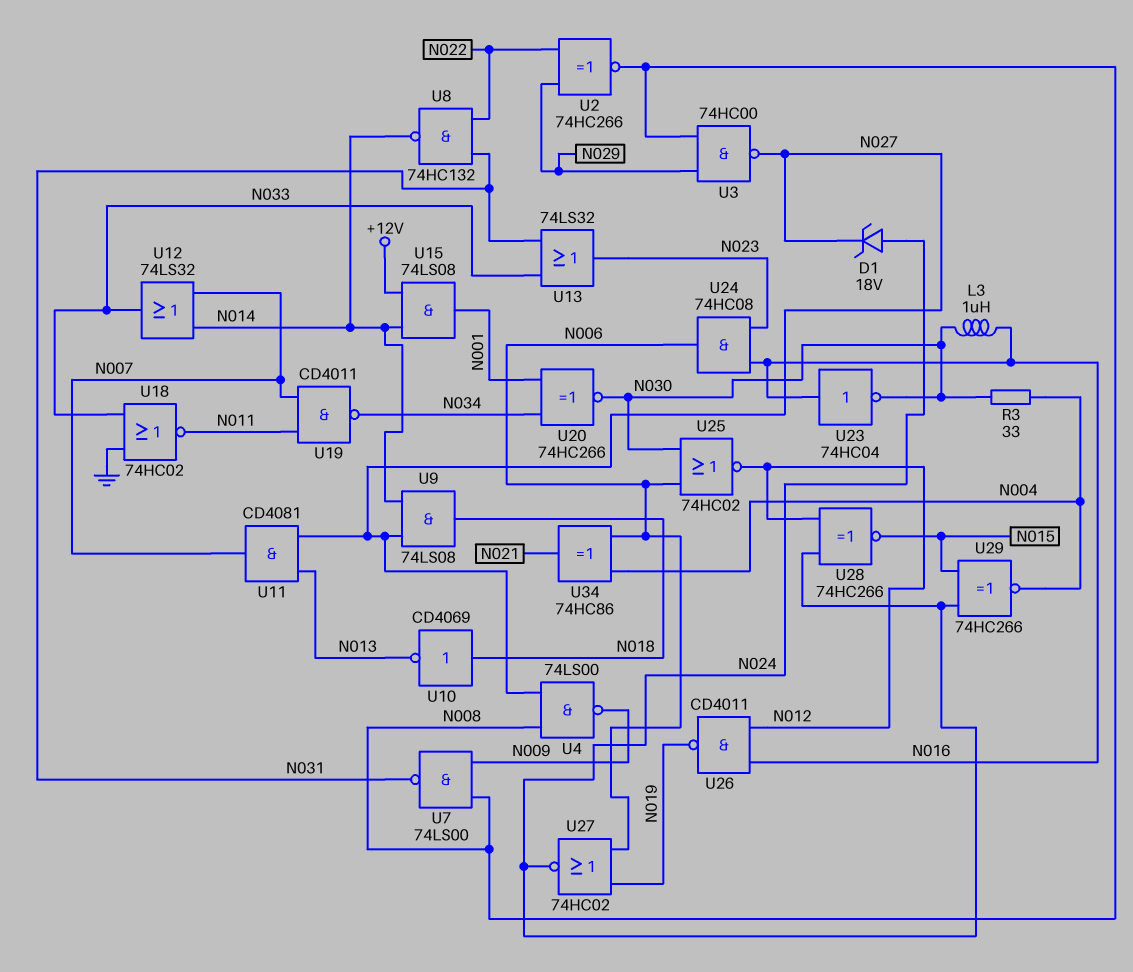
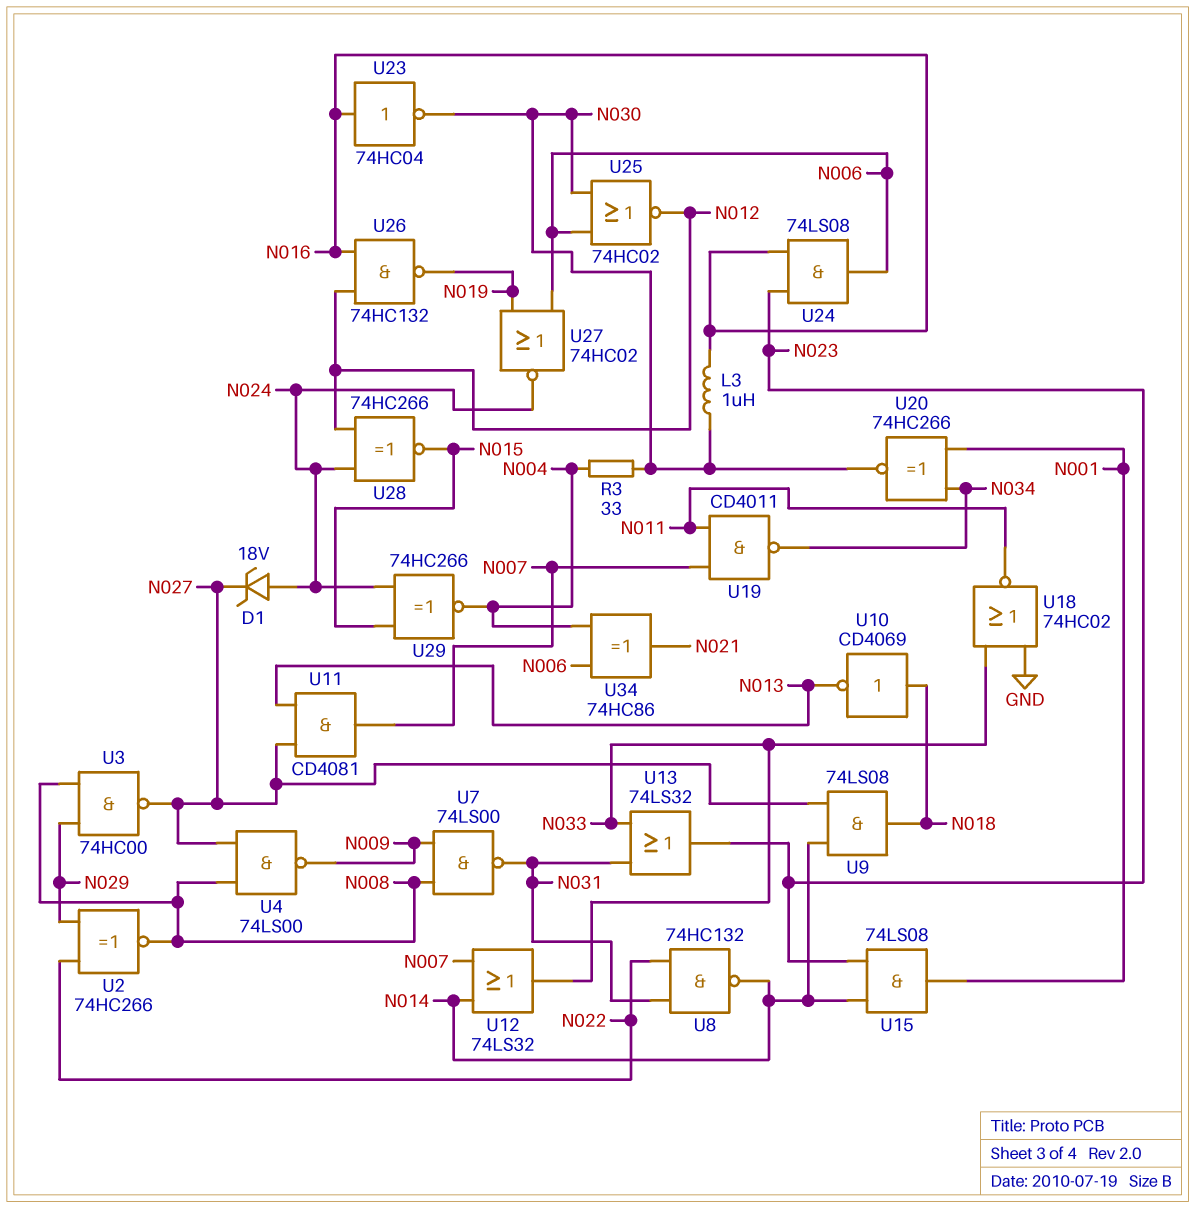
U15: AND 74LS08 (in +12V, in N014, out N001) -> AND 74LS08 (in N014, in N023, out N001)
U24: AND 74HC08 (in N016, in N023, out N006) -> AND 74LS08 (in N016, in N023, out N006)
U26: NAND CD4011 (in N012, in N016, out N019) -> NAND 74HC132 (in N012, in N016, out N019)

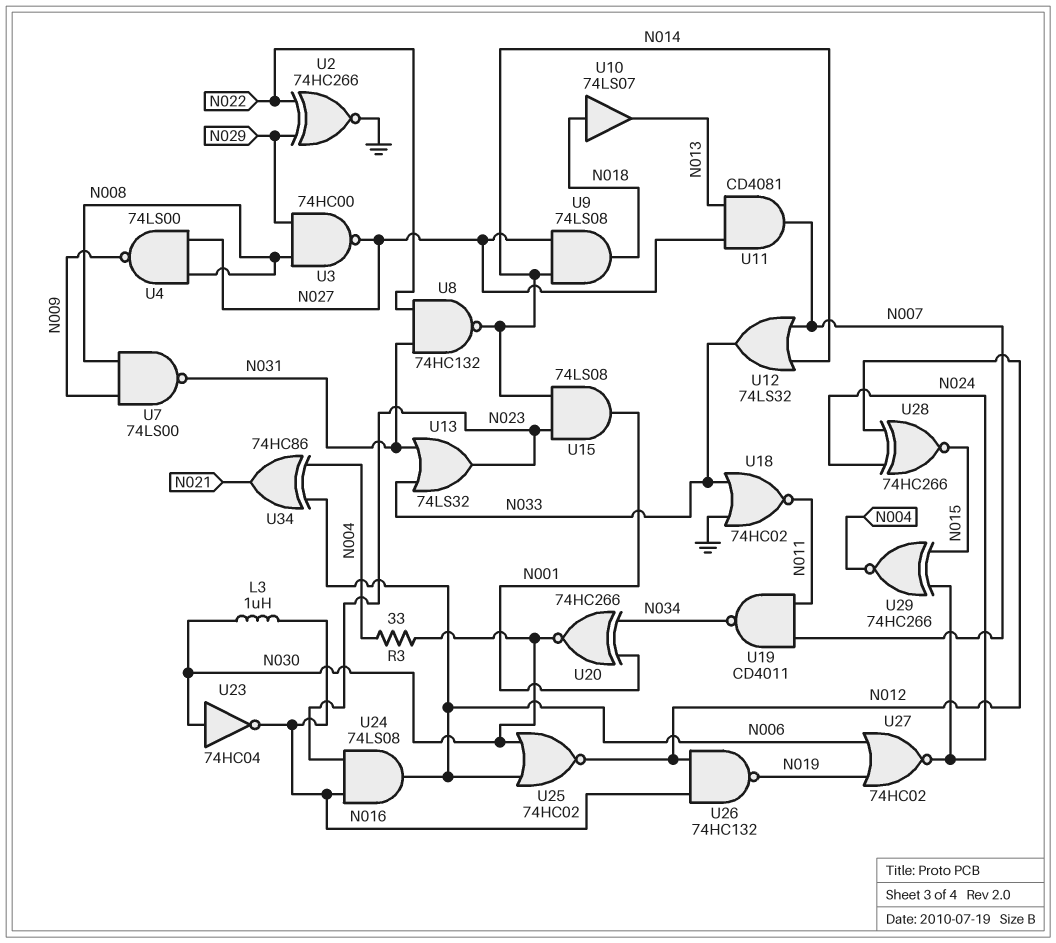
D1: zener 18V (A N024, K N027) -> none
U2: XNOR 74HC266 (in N022, in N029, out N008) -> XNOR 74HC266 (in N022, in N029, out GND)
U10: NOT CD4069 (in N018, out N013) -> buffer 74LS07 (in N018, out N013)
U23: NOT 74HC04 (in N016, out N030) -> NOT 74HC04 (in N030, out N016)

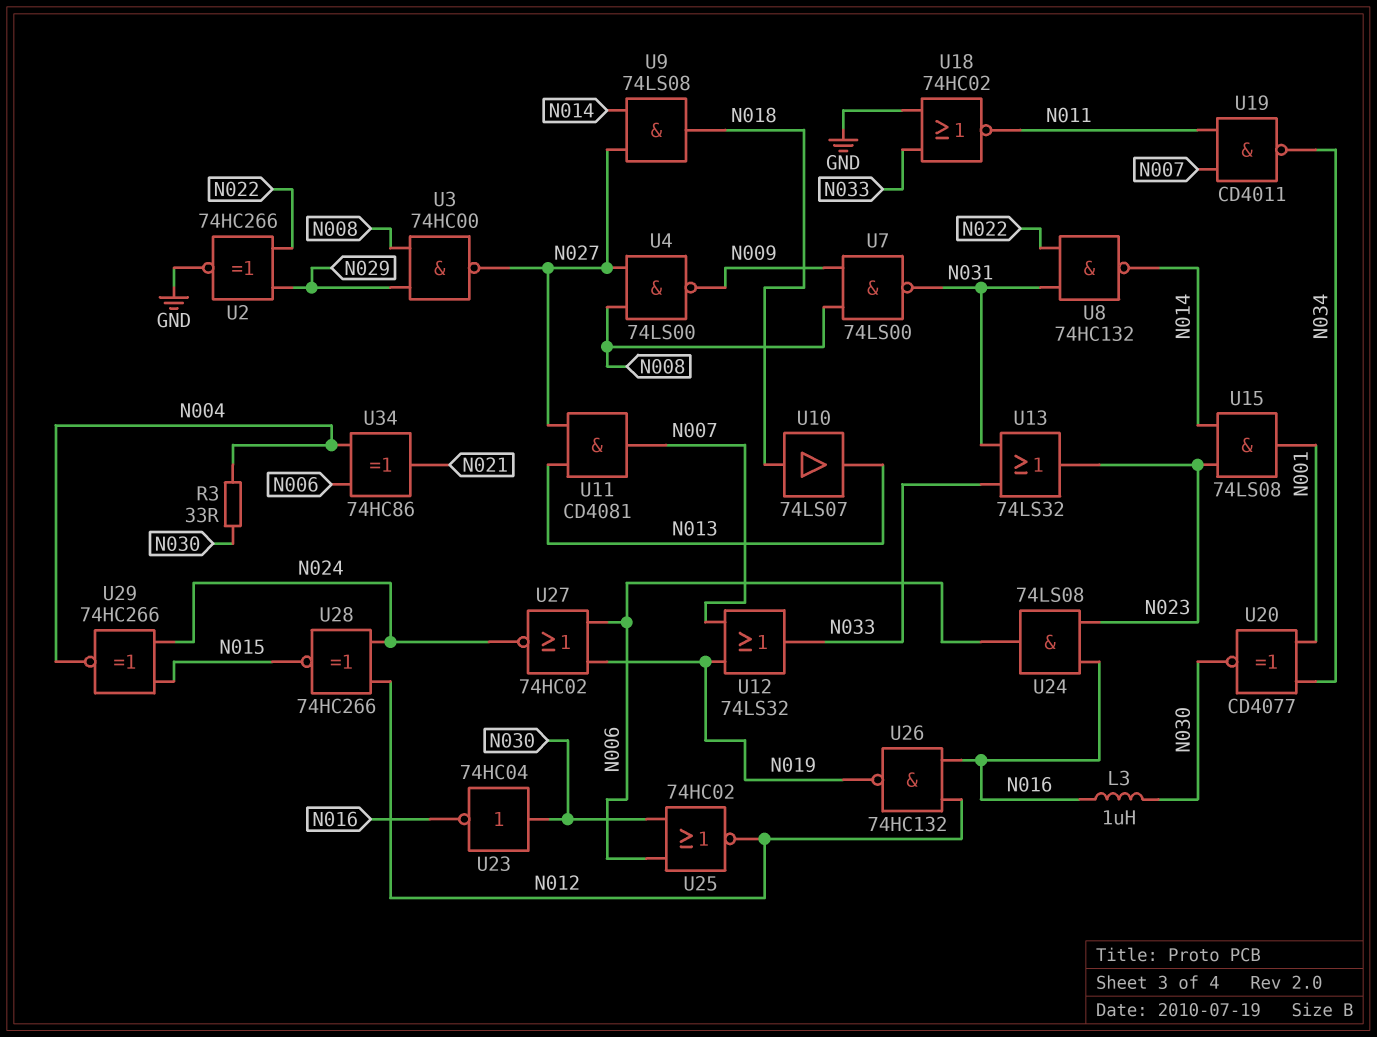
U12: OR 74LS32 (in N007, in N014, out N033) -> OR 74LS32 (in N007, in N019, out N033)
U20: XNOR 74HC266 (in N001, in N034, out N030) -> XNOR CD4077 (in N001, in N034, out N030)

